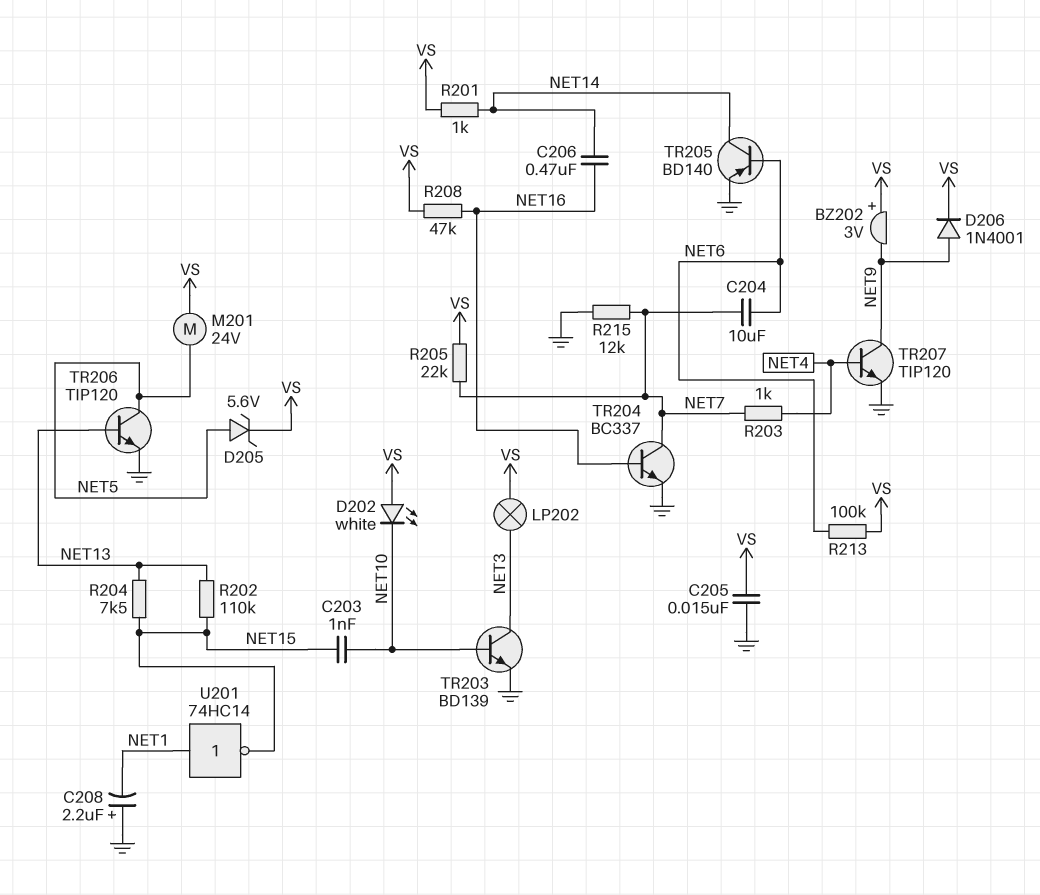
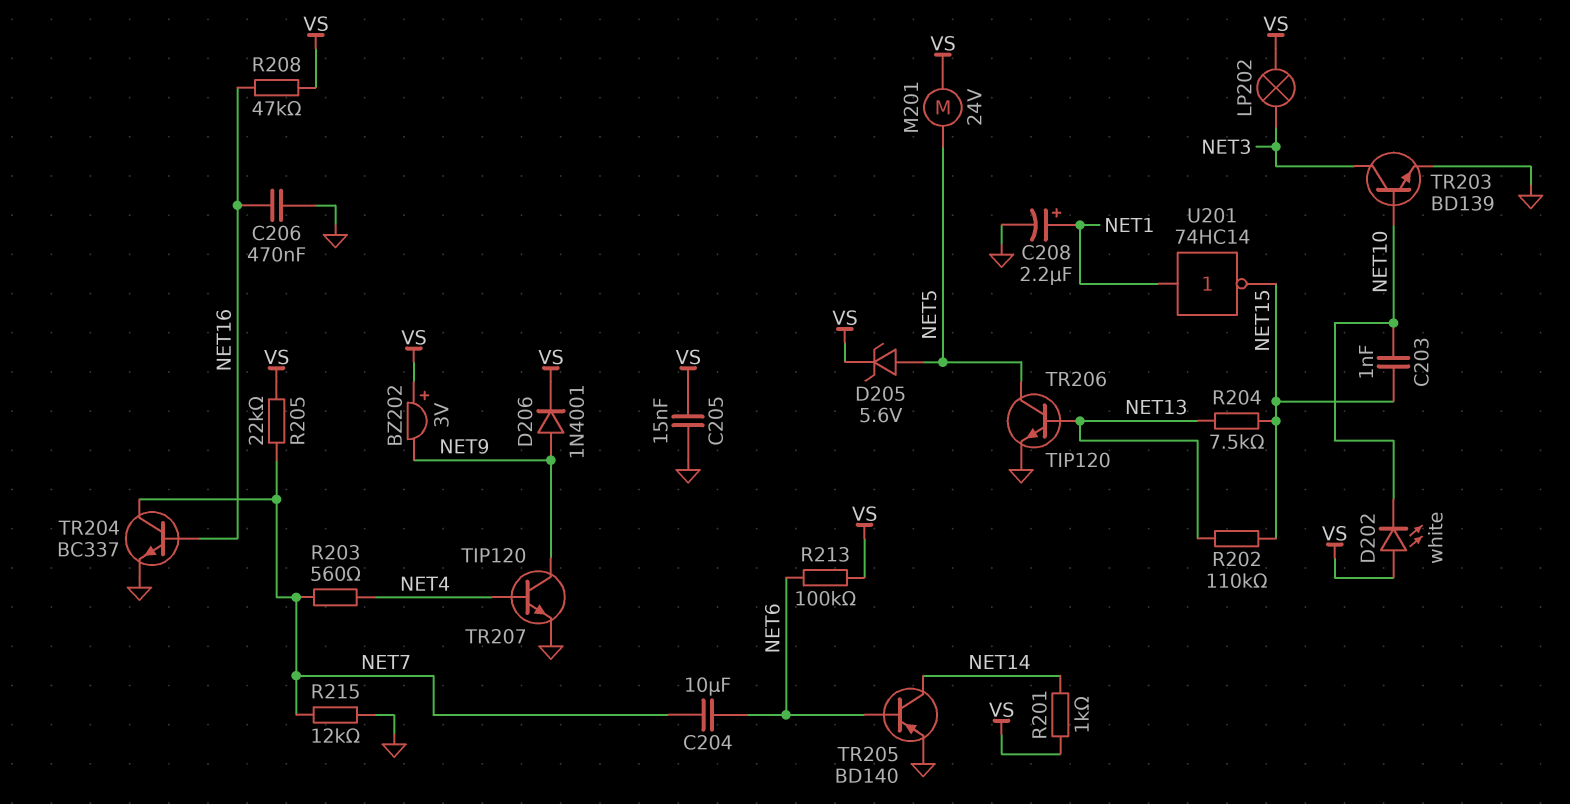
C206: 470nF (NET14, NET16) -> 470nF (GND, NET16)
C208: 2.2uF (plus GND, minus NET1) -> 2.2uF (plus NET1, minus GND)
R203: 1k (NET4, NET7) -> 560 (NET4, NET7)

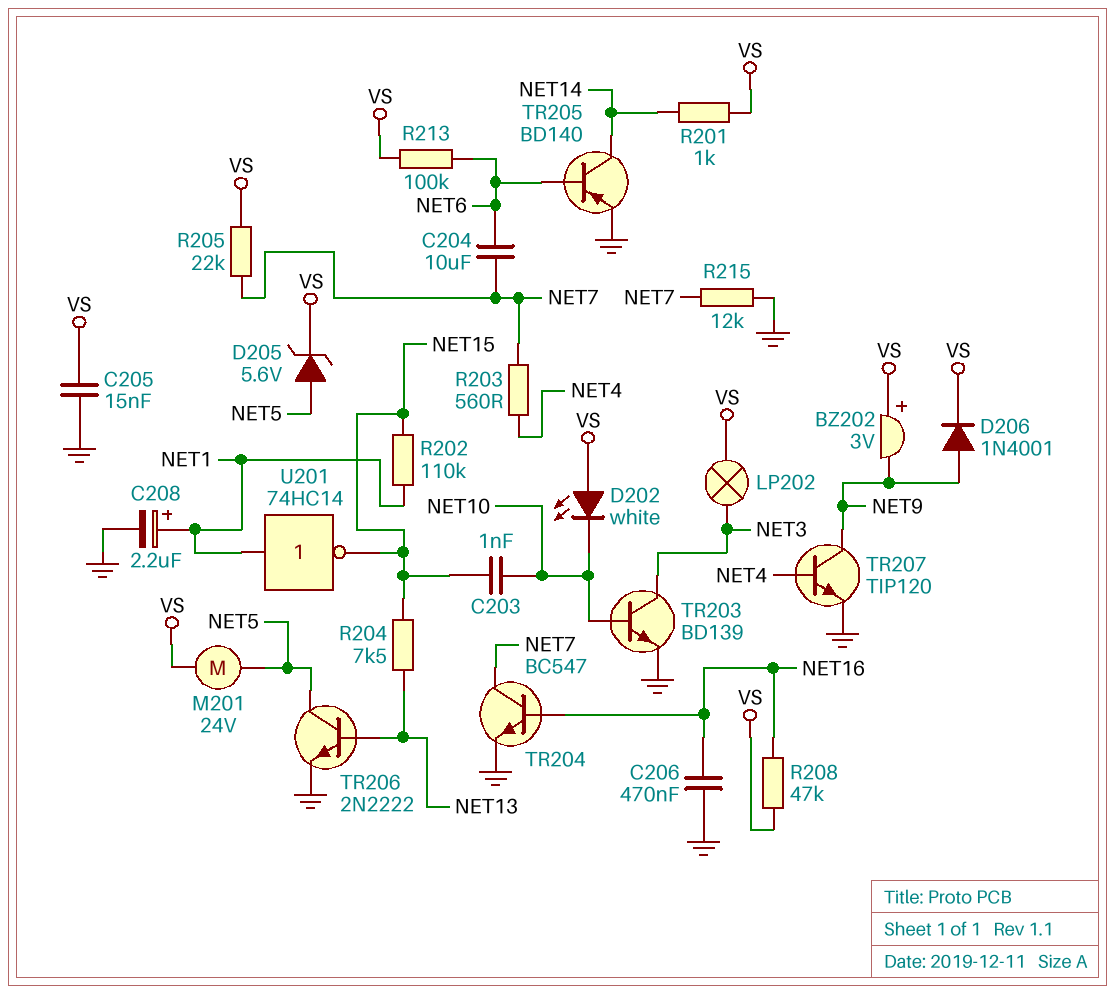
R202: 110k (NET13, NET15) -> 110k (NET1, NET15)
TR204: NPN BC337 (B NET16, C NET7, E GND) -> NPN BC547 (B NET16, C NET7, E GND)
TR206: NPN TIP120 (B NET13, C NET5, E GND) -> NPN 2N2222 (B NET13, C NET5, E GND)

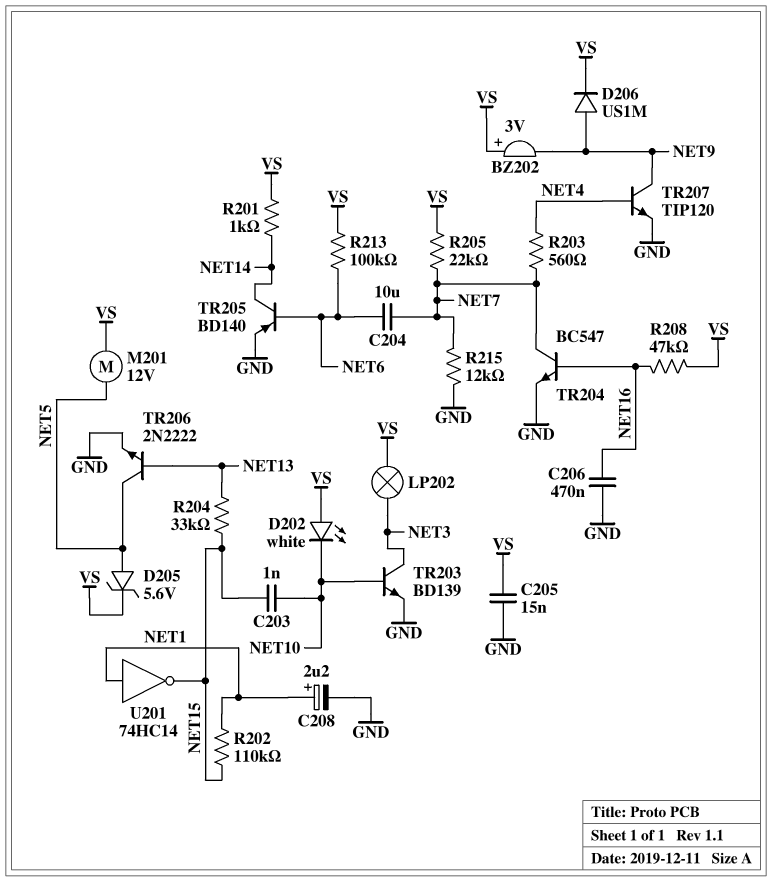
D206: diode 1N4001 (A NET9, K VS) -> diode US1M (A NET9, K VS)
M201: motor 24V (NET5, VS) -> motor 12V (NET5, VS)
R204: 7.5k (NET13, NET15) -> 33k (NET13, NET15)

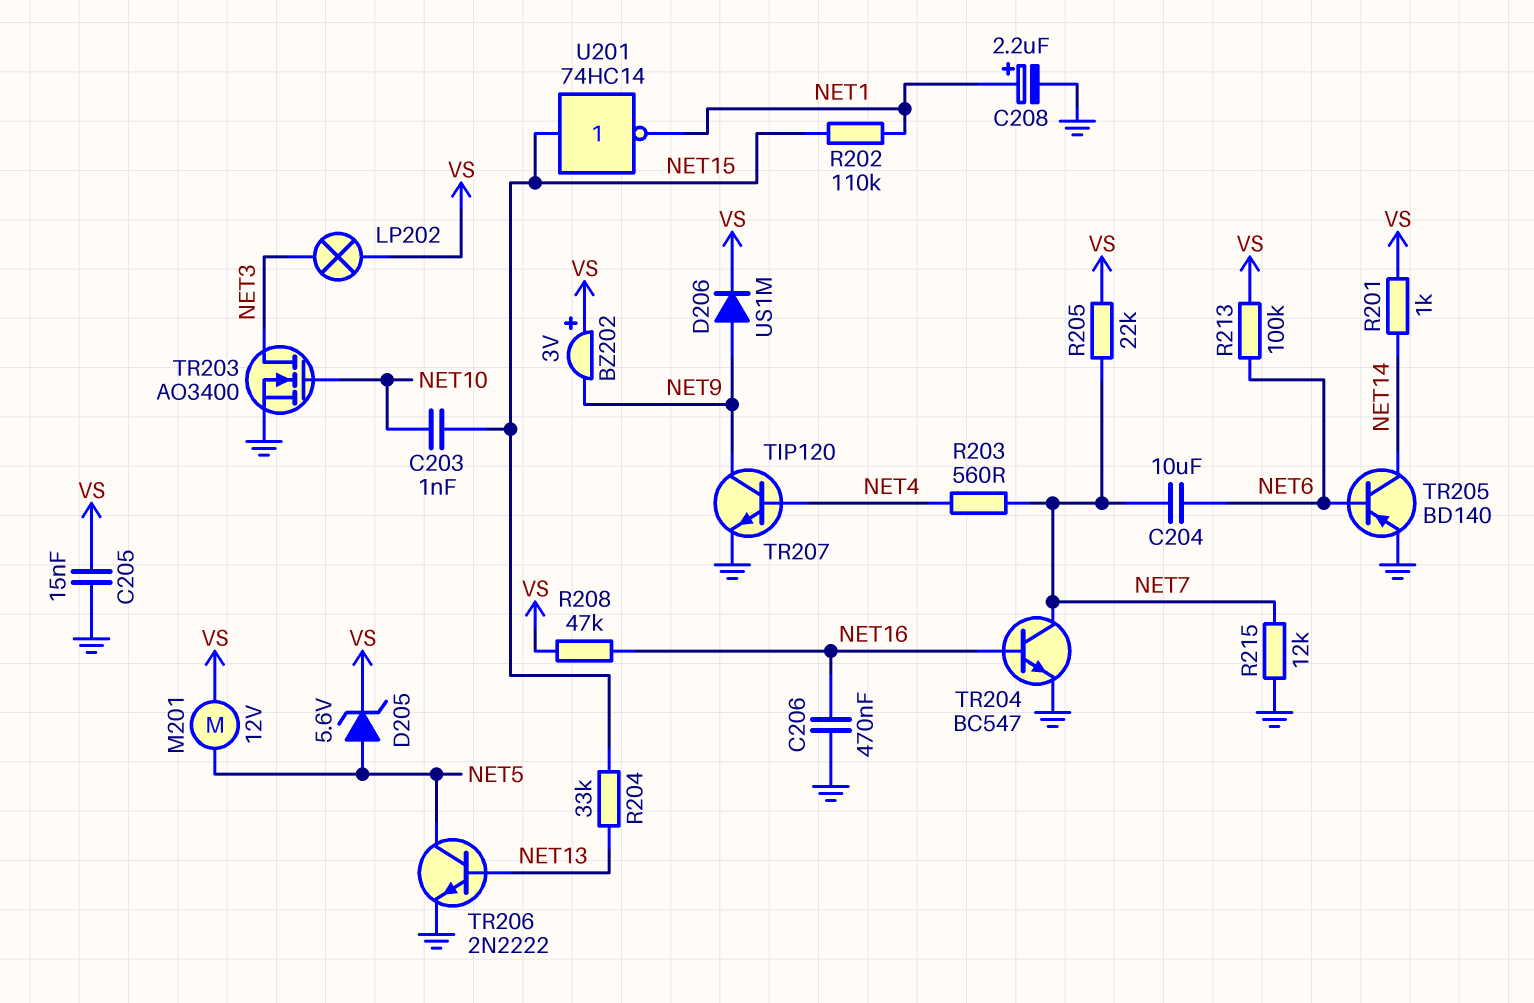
D202: LED white (A VS, K NET10) -> none
TR203: NPN BD139 (B NET10, C NET3, E GND) -> NMOS AO3400 (G NET10, D NET3, S GND)
U201: NOT 74HC14 (in NET1, out NET15) -> NOT 74HC14 (in NET15, out NET1)

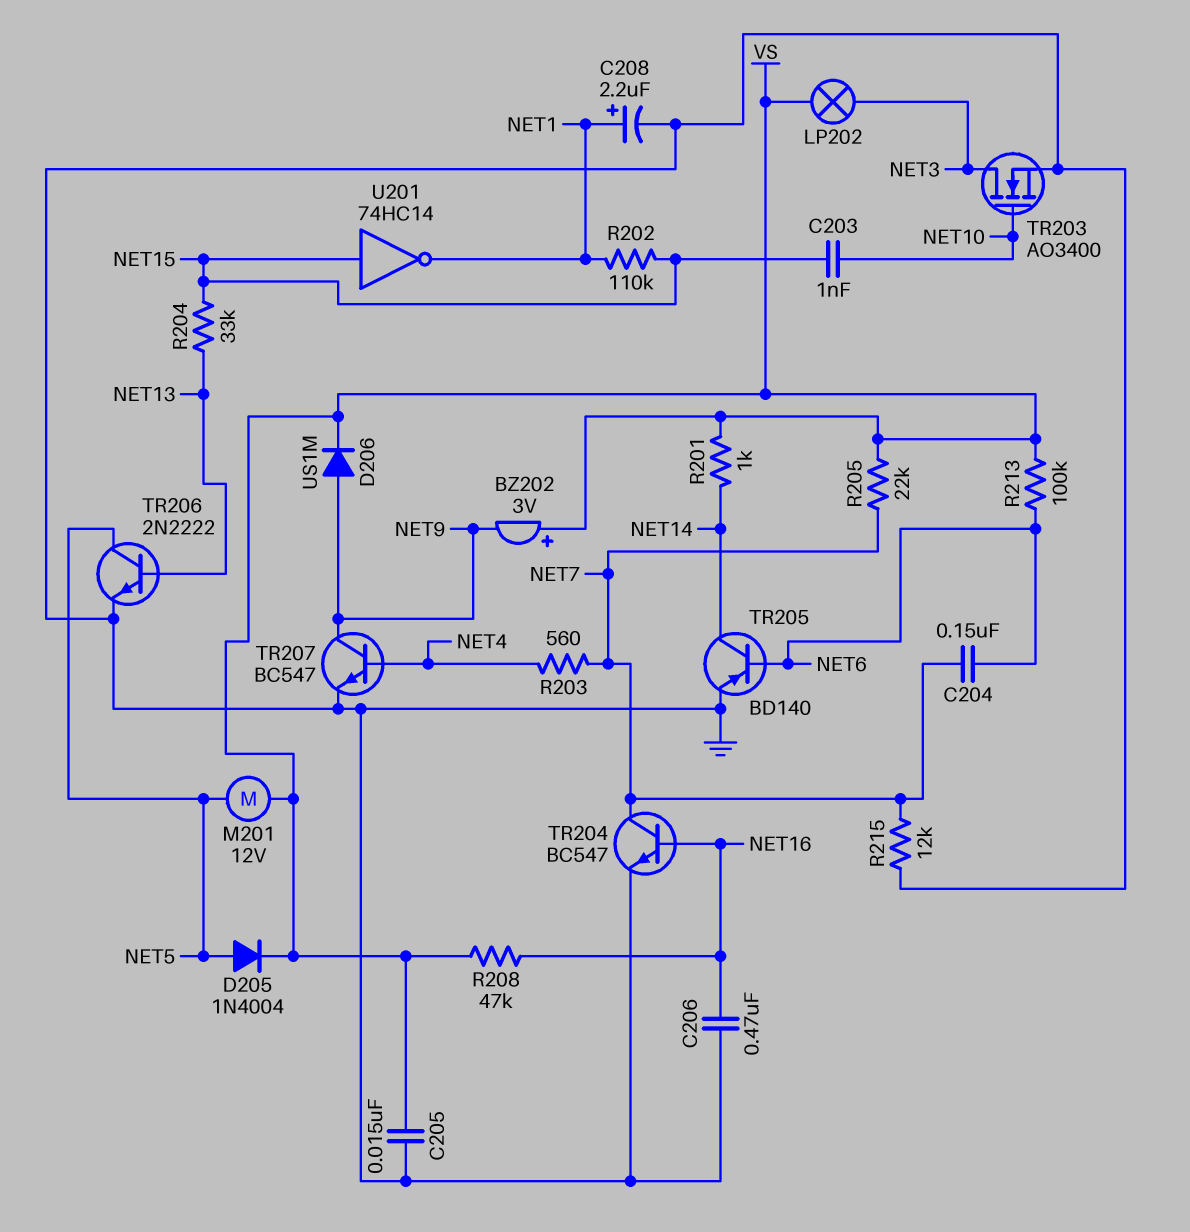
C204: 10uF (NET6, NET7) -> 150nF (NET6, NET7)
D205: zener 5.6V (A NET5, K VS) -> diode 1N4004 (A NET5, K VS)
TR207: NPN TIP120 (B NET4, C NET9, E GND) -> NPN BC547 (B NET4, C NET9, E GND)

